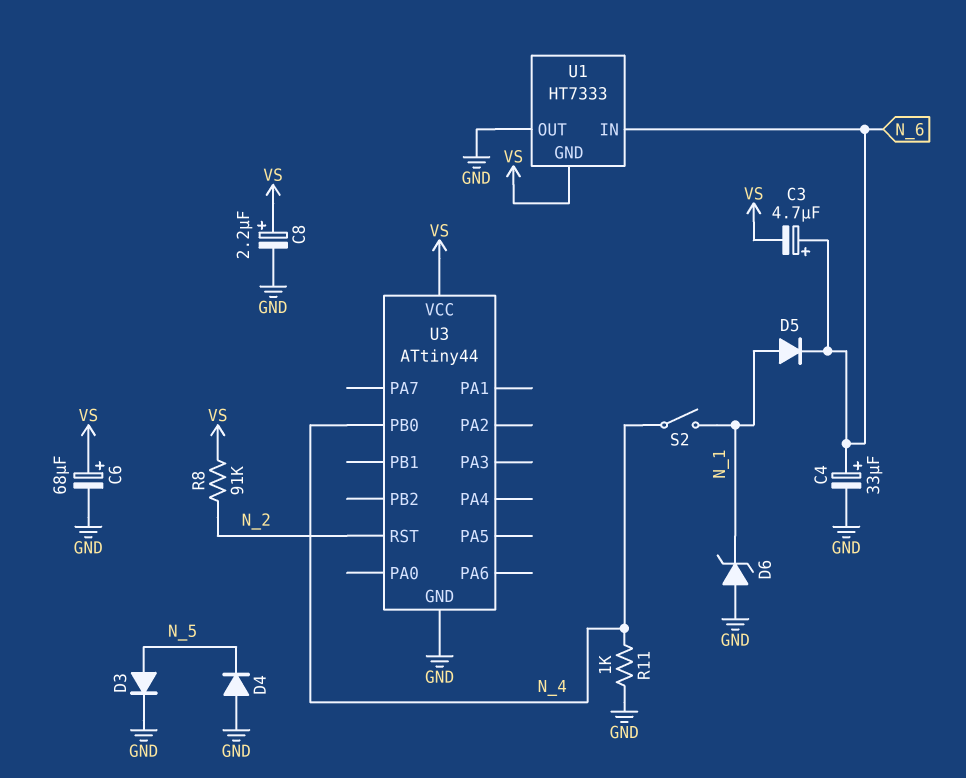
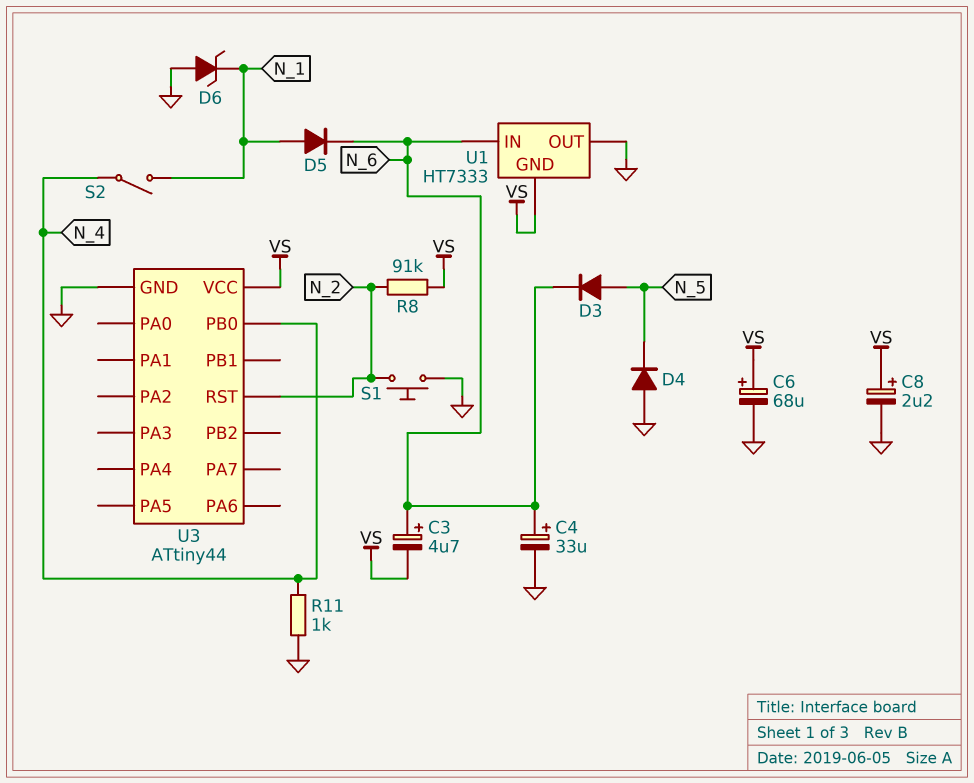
D3: diode (A N_5, K GND) -> diode (A N_5, K N_6)
S1: none -> button (GND, N_2)

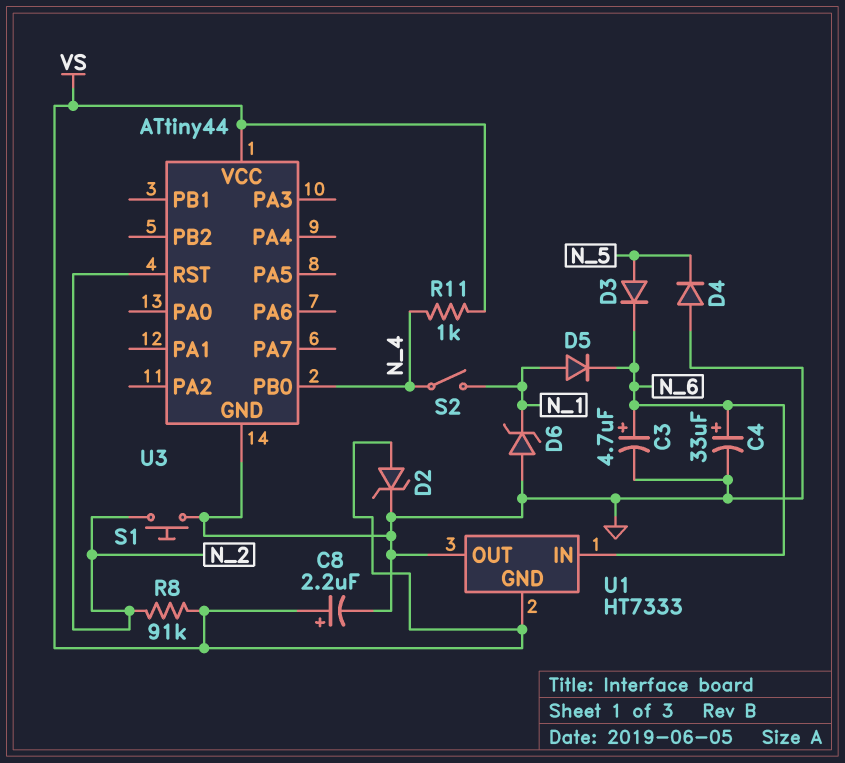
C3: 4.7uF (plus N_6, minus VS) -> 4.7uF (plus N_6, minus GND)
C6: 68uF (plus VS, minus GND) -> none
D2: none -> zener (A VS, K GND)
R11: 1k (GND, N_4) -> 1k (N_4, VS)

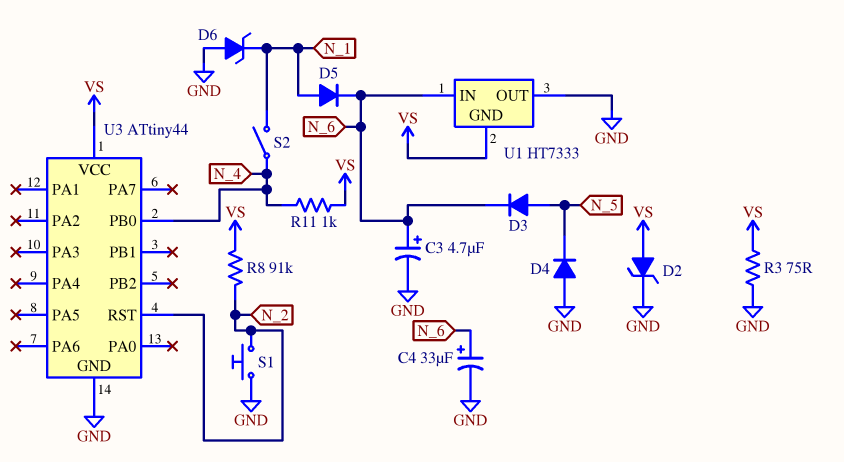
C8: 2.2uF (plus VS, minus GND) -> none
R3: none -> 75 (GND, VS)

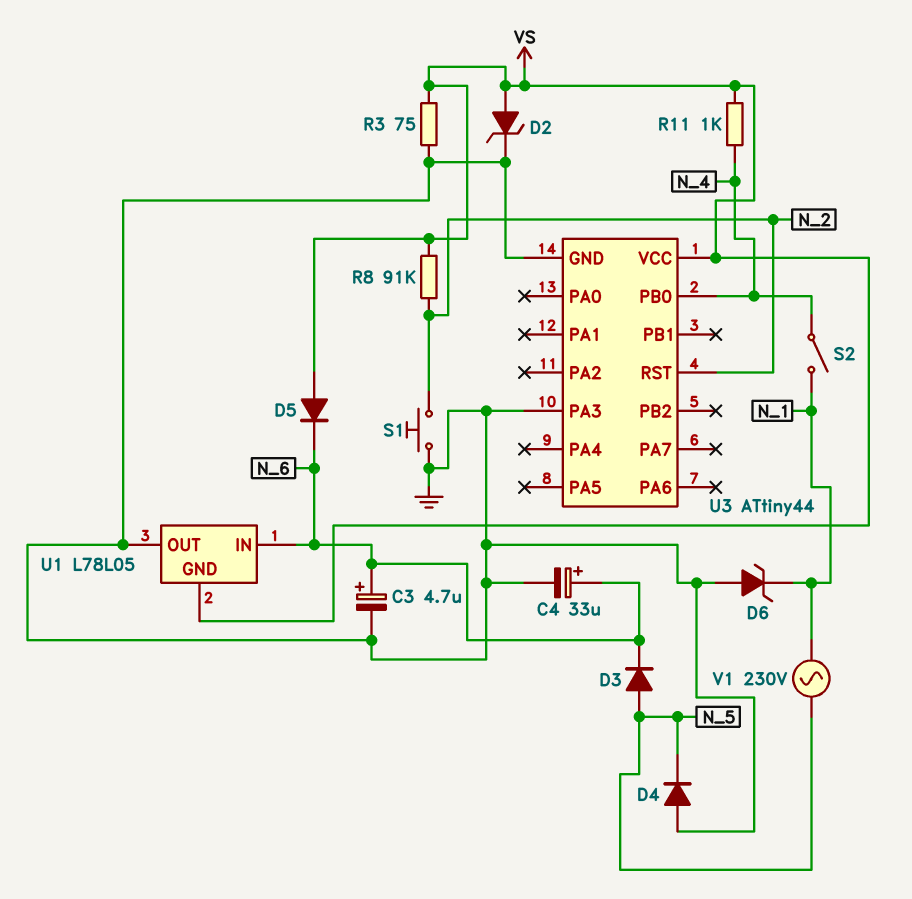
D5: diode (A N_1, K N_6) -> diode (A VS, K N_6)
U1: HT7333 -> L78L05
U3 pin PA3: none -> GND
V1: none -> AC 230V (N_1, N_5)

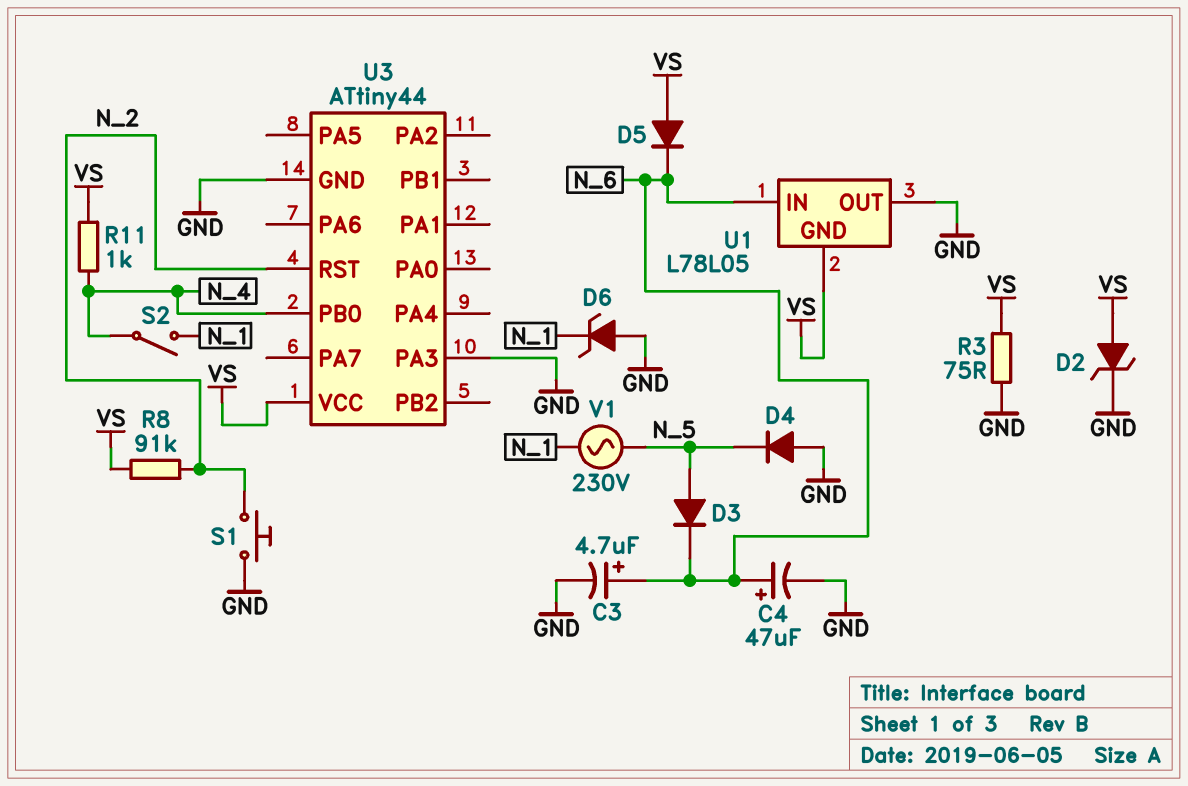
C4: 33uF (plus N_6, minus GND) -> 47uF (plus N_6, minus GND)

